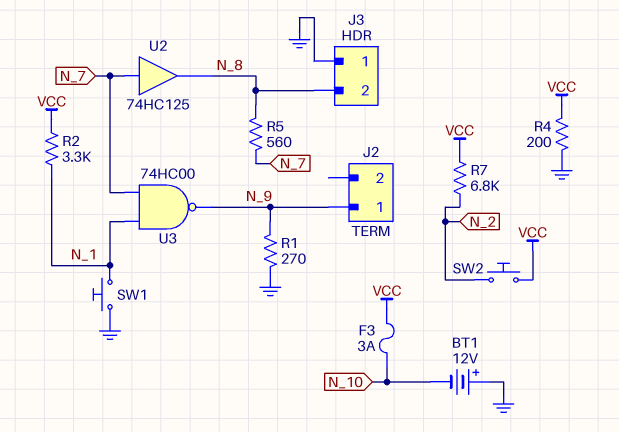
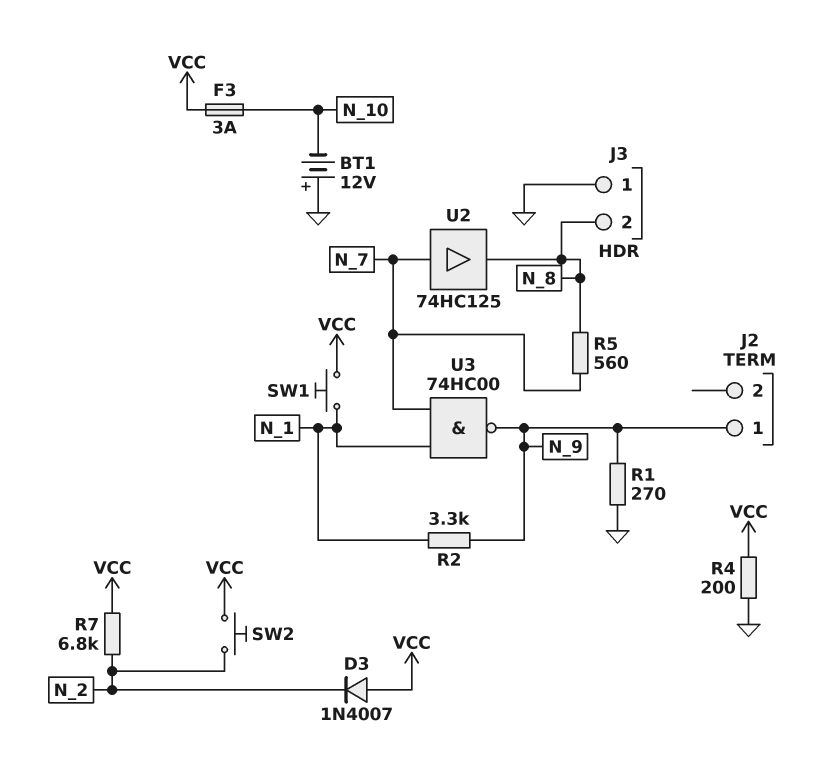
D3: none -> diode 1N4007 (A VCC, K N_2)
R2: 3.3k (N_1, VCC) -> 3.3k (N_1, N_9)
SW1: button (GND, N_1) -> button (N_1, VCC)

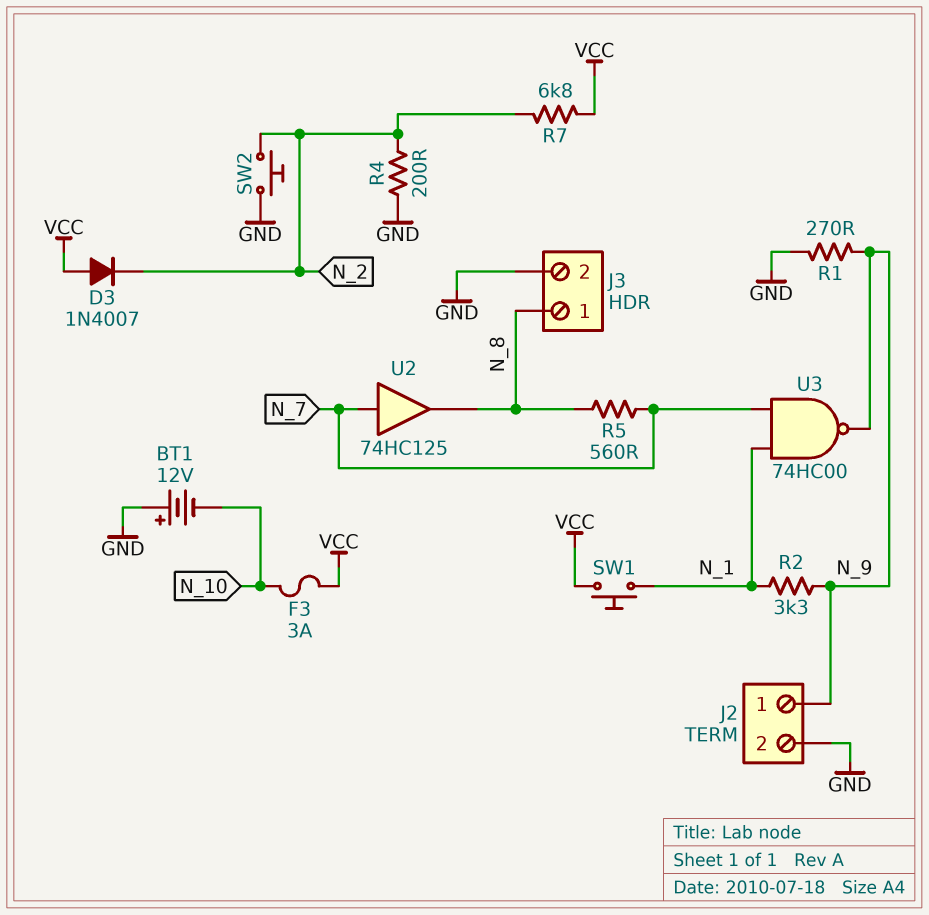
J2 pin 2: none -> GND
J3 pin 1: GND -> N_8
J3 pin 2: N_8 -> GND
R4: 200 (GND, VCC) -> 200 (GND, N_2)
SW2: button (N_2, VCC) -> button (GND, N_2)

